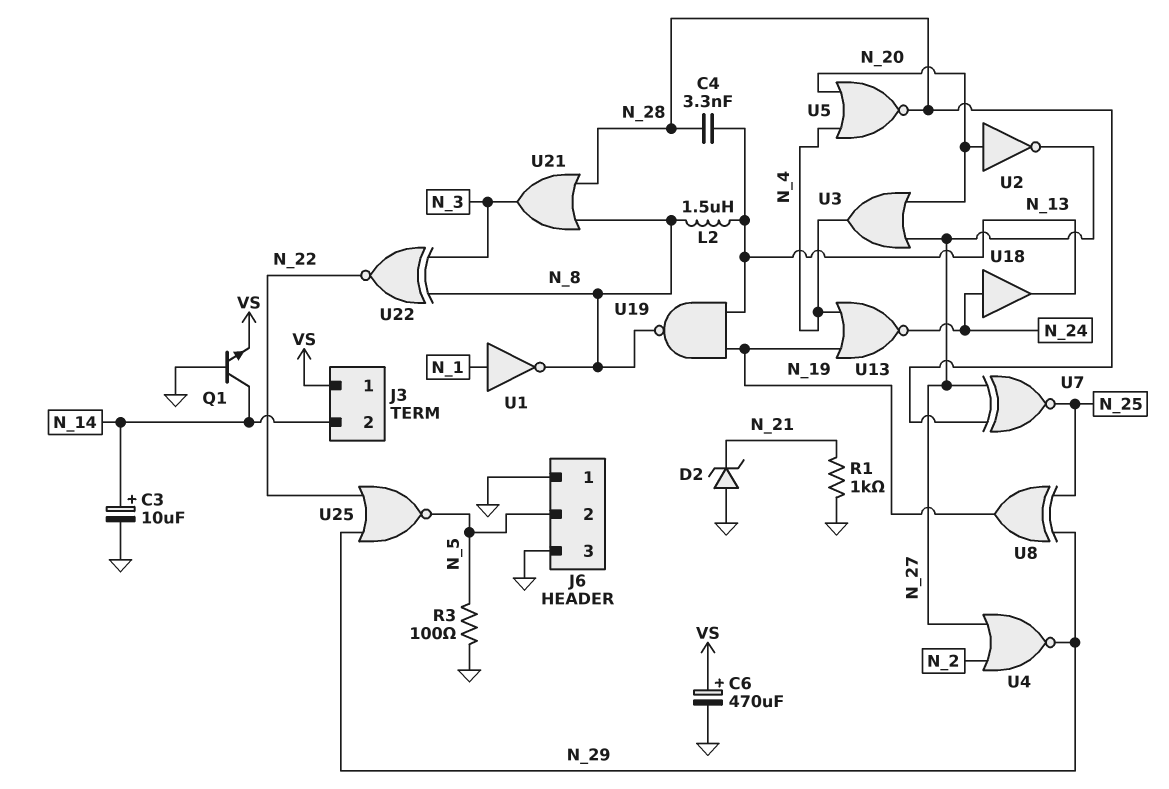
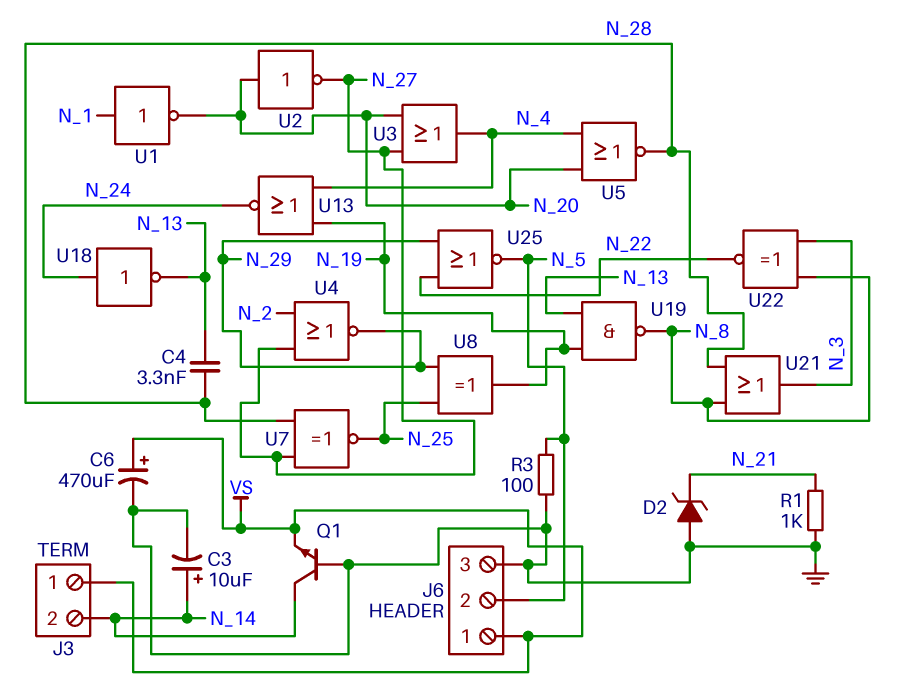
J6 pin 1: GND -> VS
L2: 1.5uH (N_8, N_13) -> none
U1: NOT (in N_1, out N_8) -> NOT (in N_1, out N_20)
U18: buffer (in N_24, out N_13) -> NOT (in N_24, out N_13)

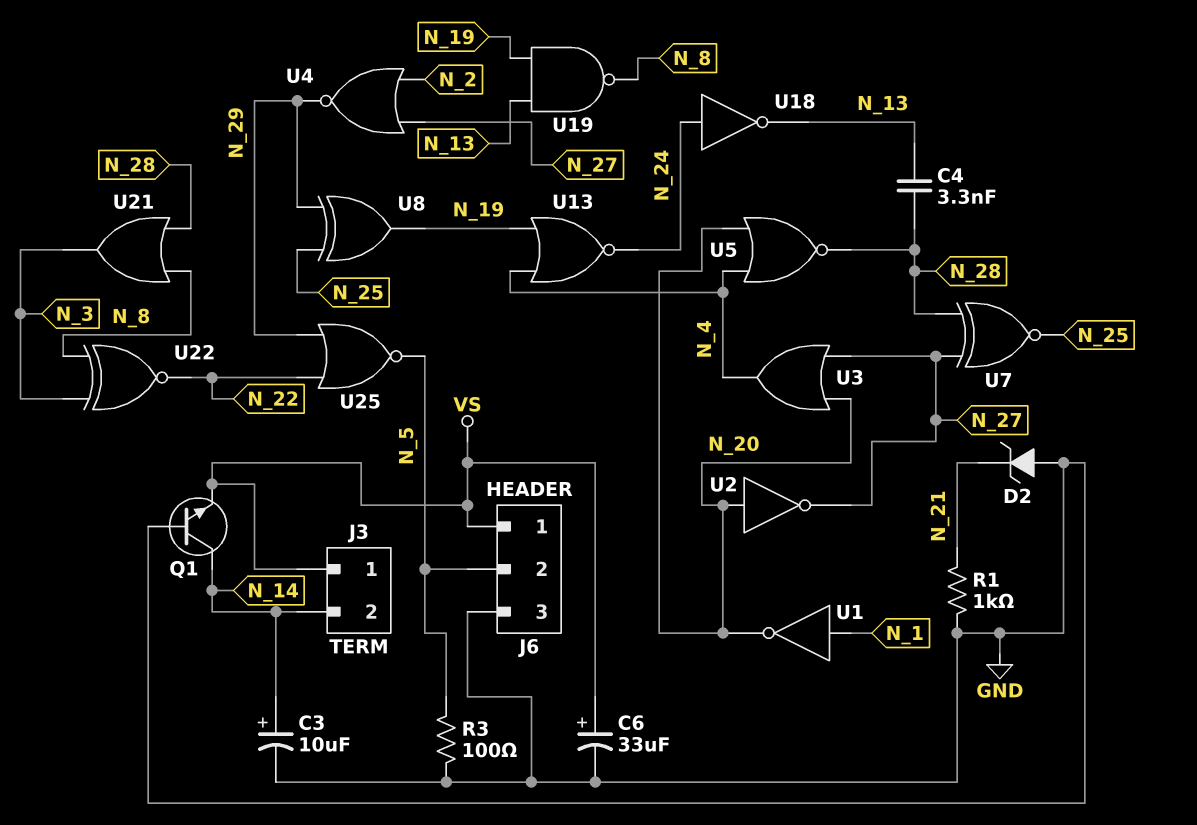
C6: 470uF (plus VS, minus GND) -> 33uF (plus VS, minus GND)

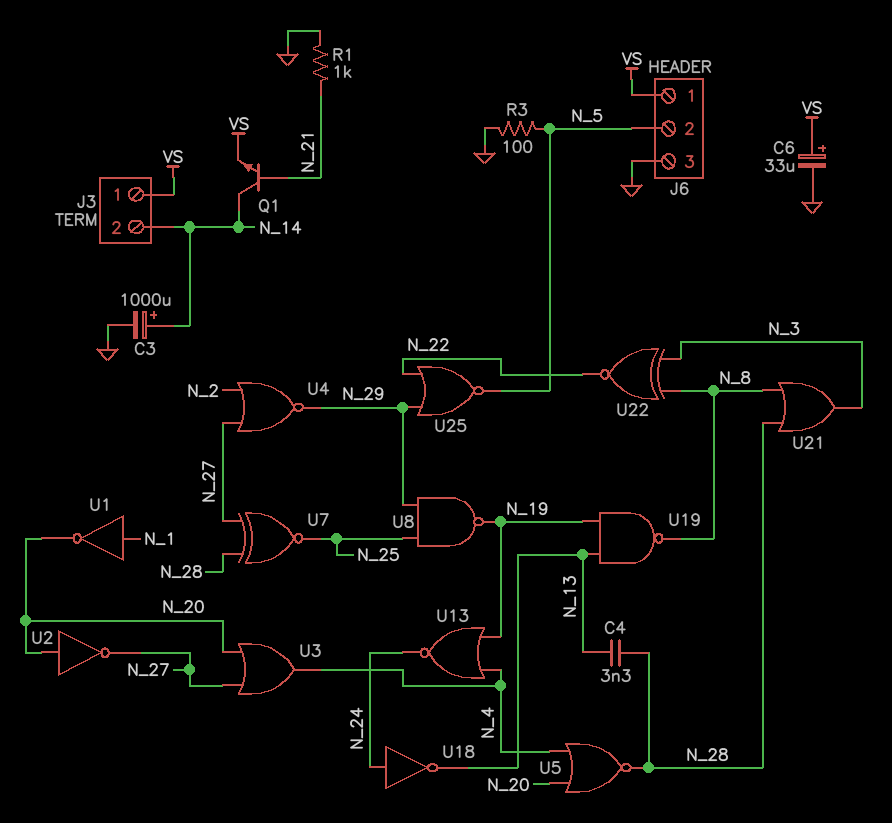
C3: 10uF (plus N_14, minus GND) -> 1000uF (plus N_14, minus GND)
D2: zener (A GND, K N_21) -> none
Q1: NPN (B GND, C N_14, E VS) -> NPN (B N_21, C N_14, E VS)
U8: XOR (in N_25, in N_29, out N_19) -> NAND (in N_25, in N_29, out N_19)

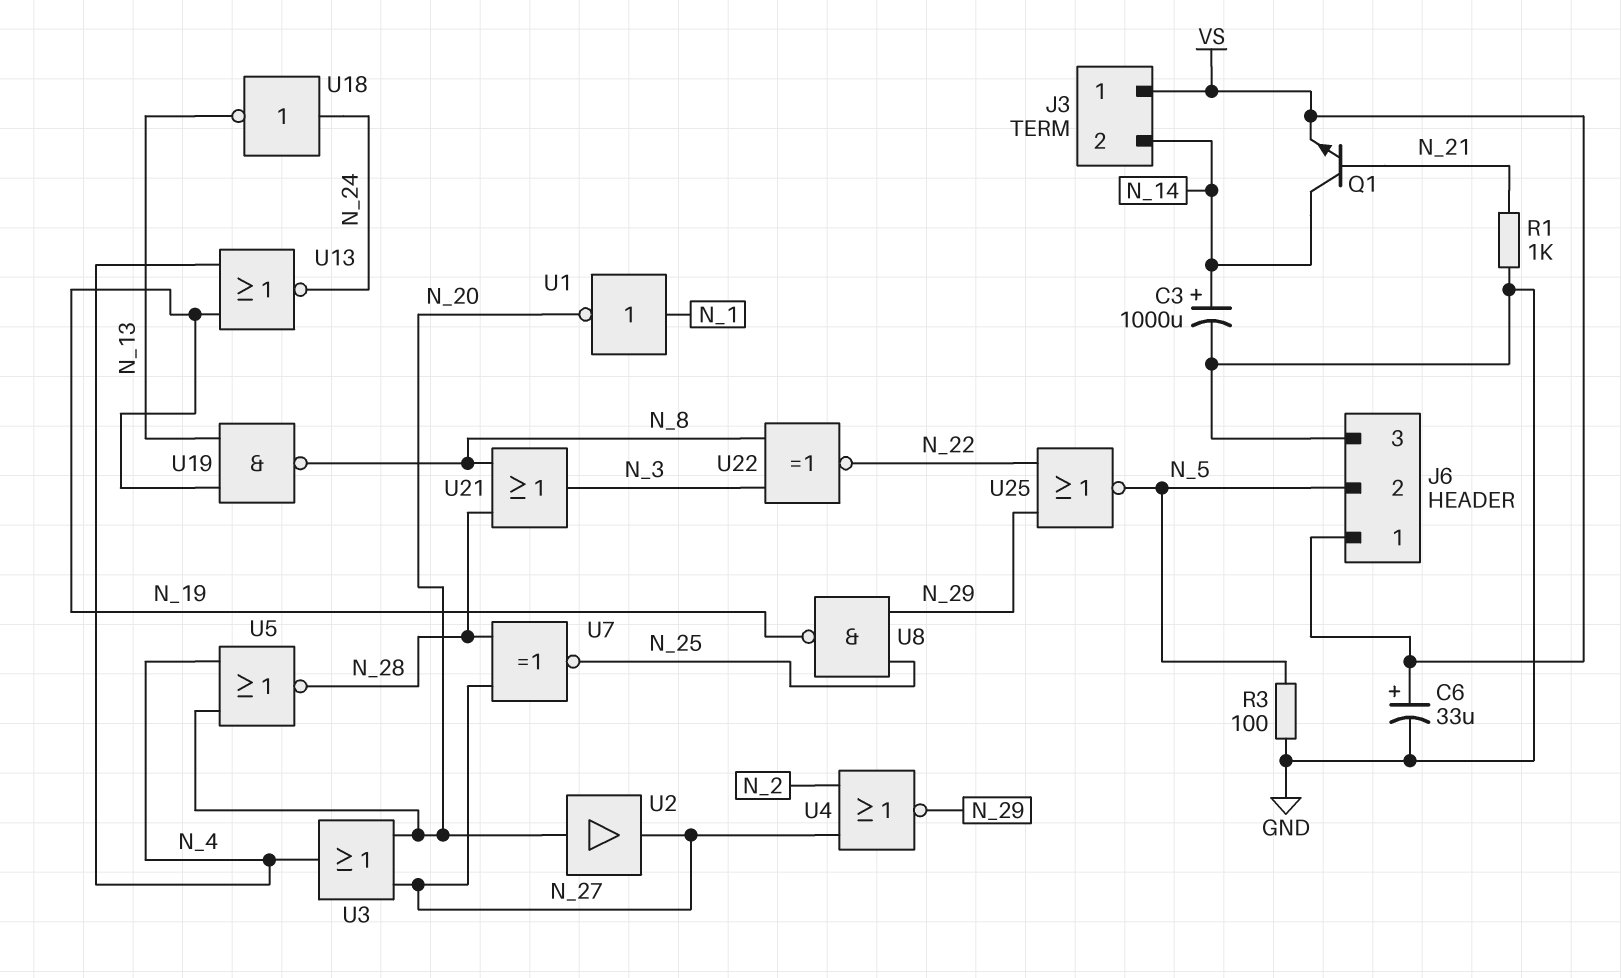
C4: 3.3nF (N_13, N_28) -> none
U2: NOT (in N_20, out N_27) -> buffer (in N_20, out N_27)

